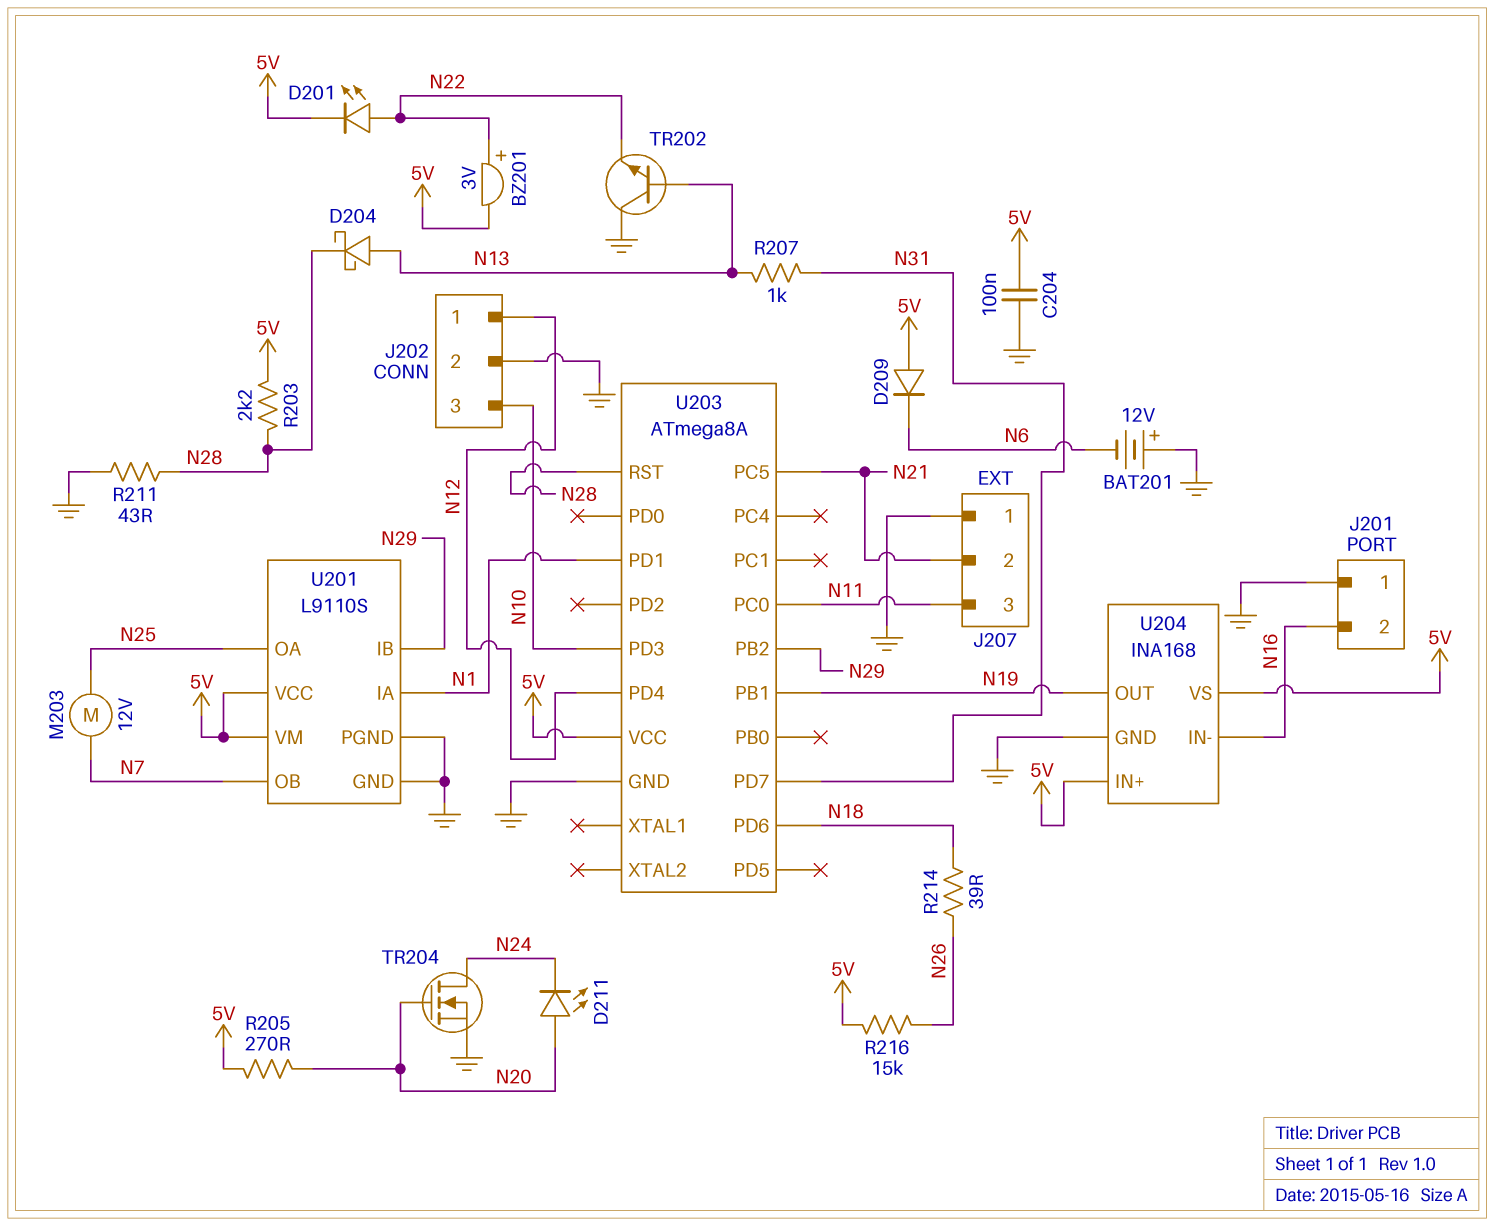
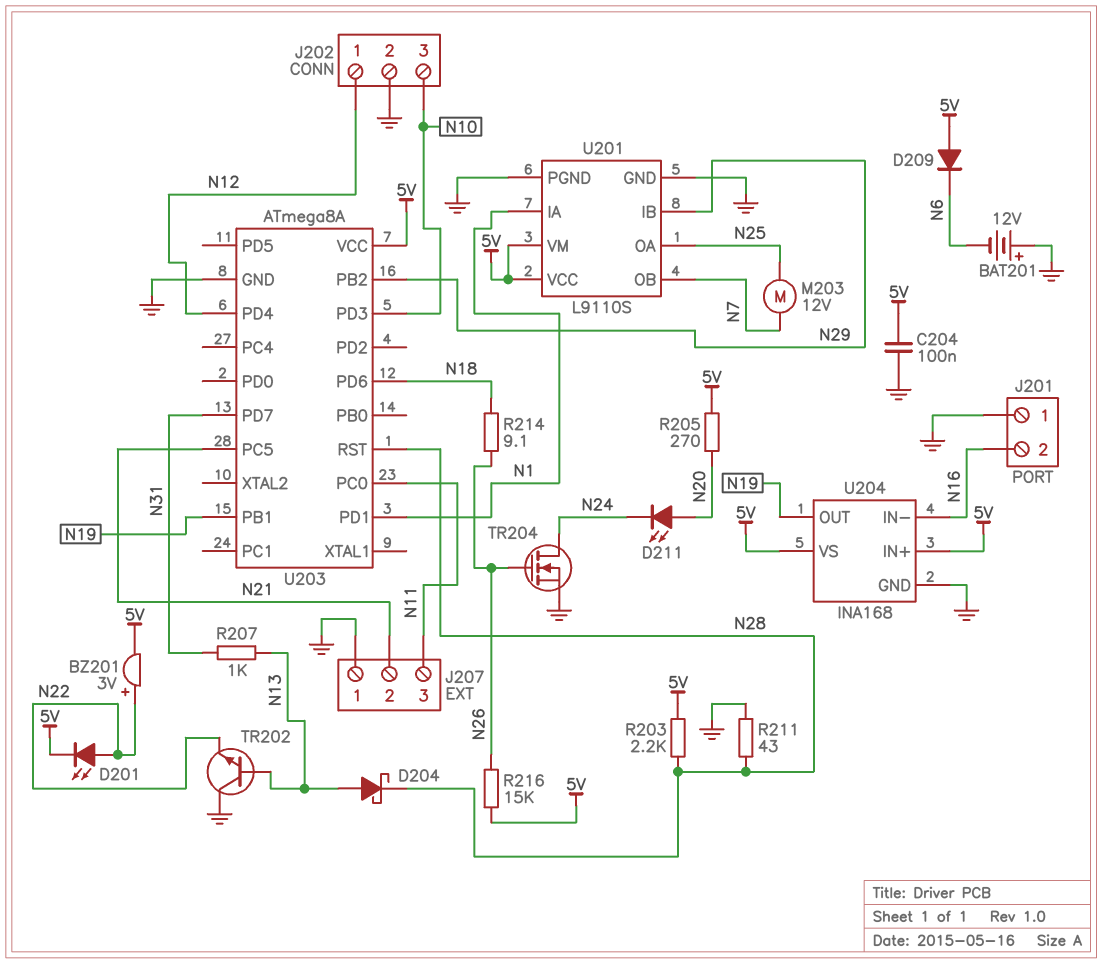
R214: 39 (N18, N26) -> 9.1 (N18, N26)
TR204: NMOS (G N20, D N24, S GND) -> NMOS (G N26, D N24, S GND)

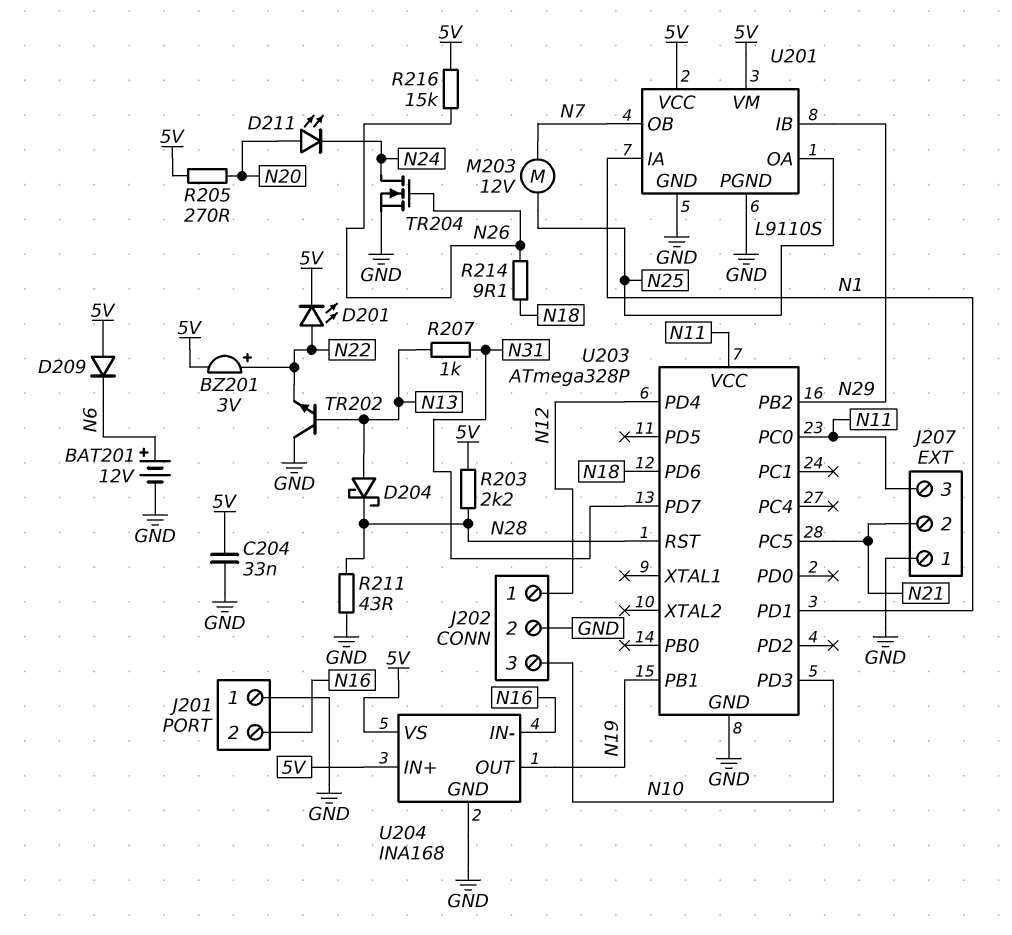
BAT201: 12V (plus GND, minus N6) -> 12V (plus N6, minus GND)
C204: 100nF (5V, GND) -> 33nF (5V, GND)
U203: ATmega8A -> ATmega328P
U203 pin VCC: 5V -> N11

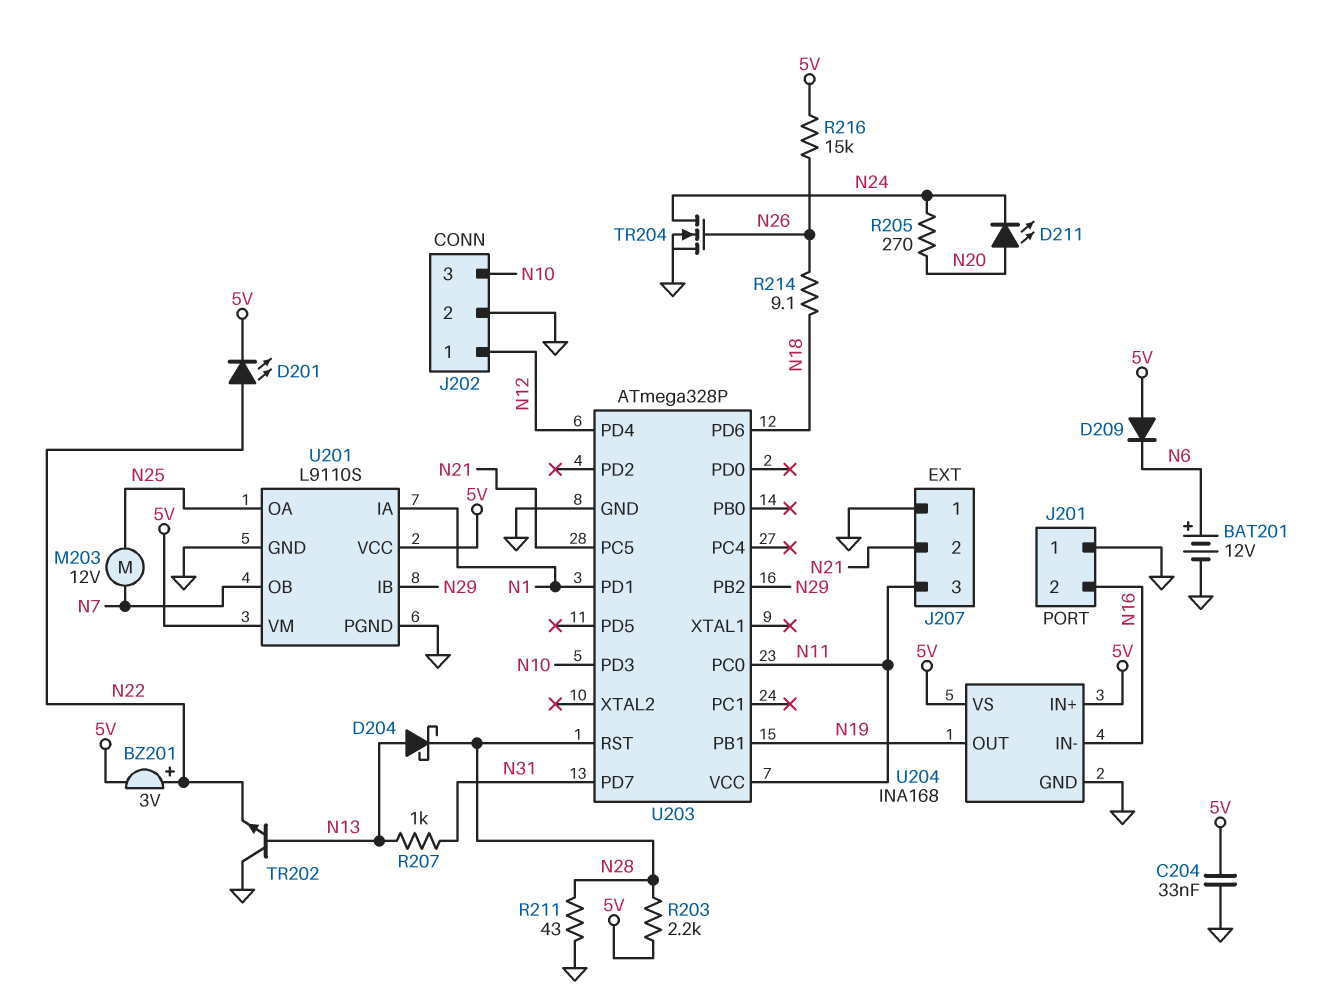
R205: 270 (5V, N20) -> 270 (N20, N24)

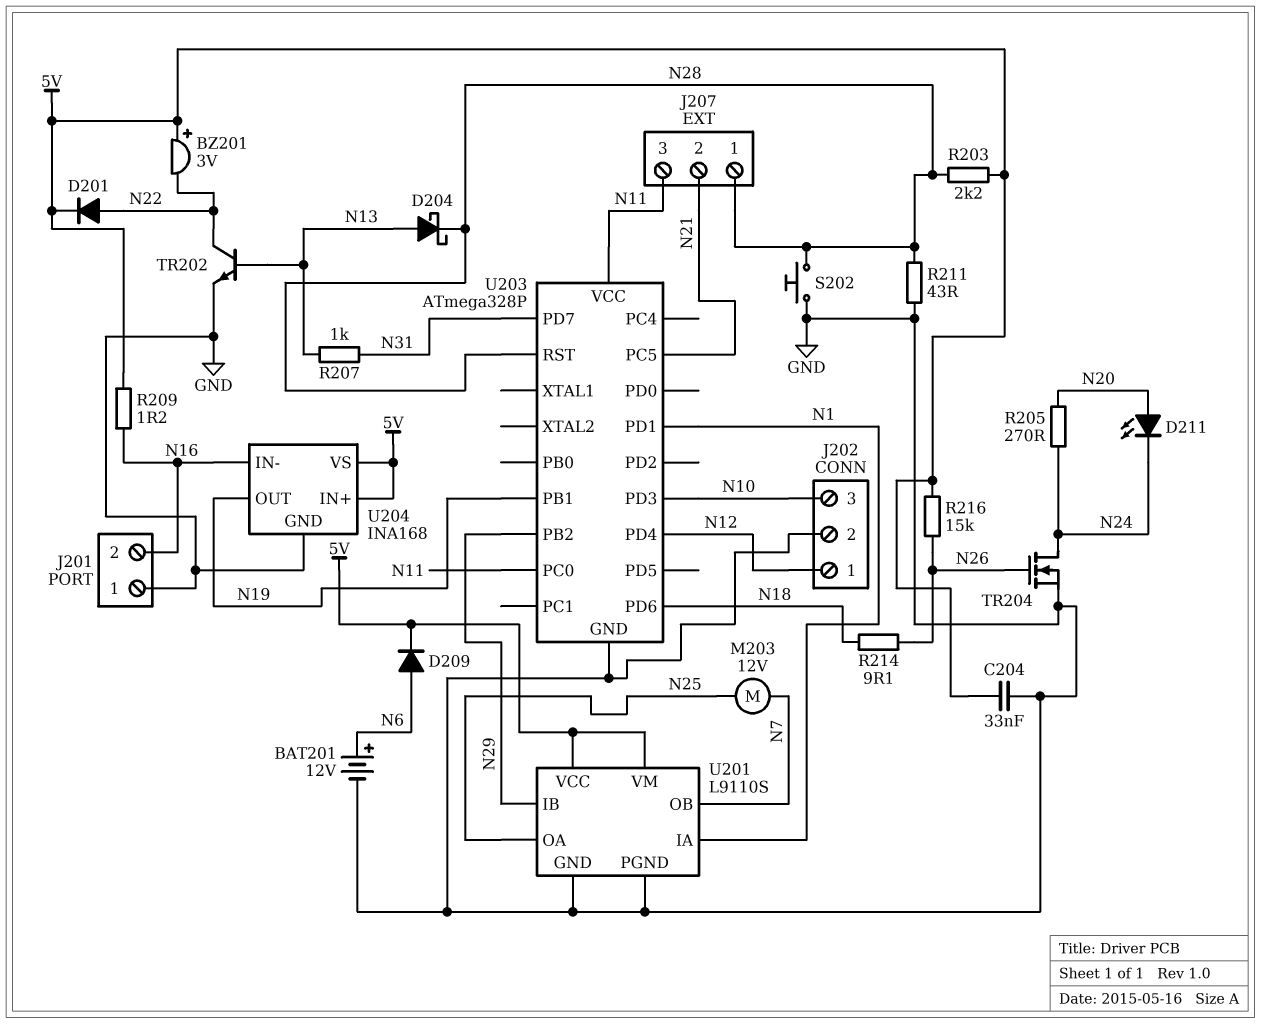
BZ201: buzzer 3V (plus N22, minus 5V) -> buzzer 3V (plus 5V, minus N22)
D201: LED (A N22, K 5V) -> diode (A N22, K 5V)
D209: diode (A 5V, K N6) -> diode (A N6, K 5V)
J207 pin 1: GND -> N28
R209: none -> 1.2 (5V, N16)
S202: none -> button (GND, N28)
TR202: NPN (B N13, C GND, E N22) -> NPN (B N13, C N22, E GND)

